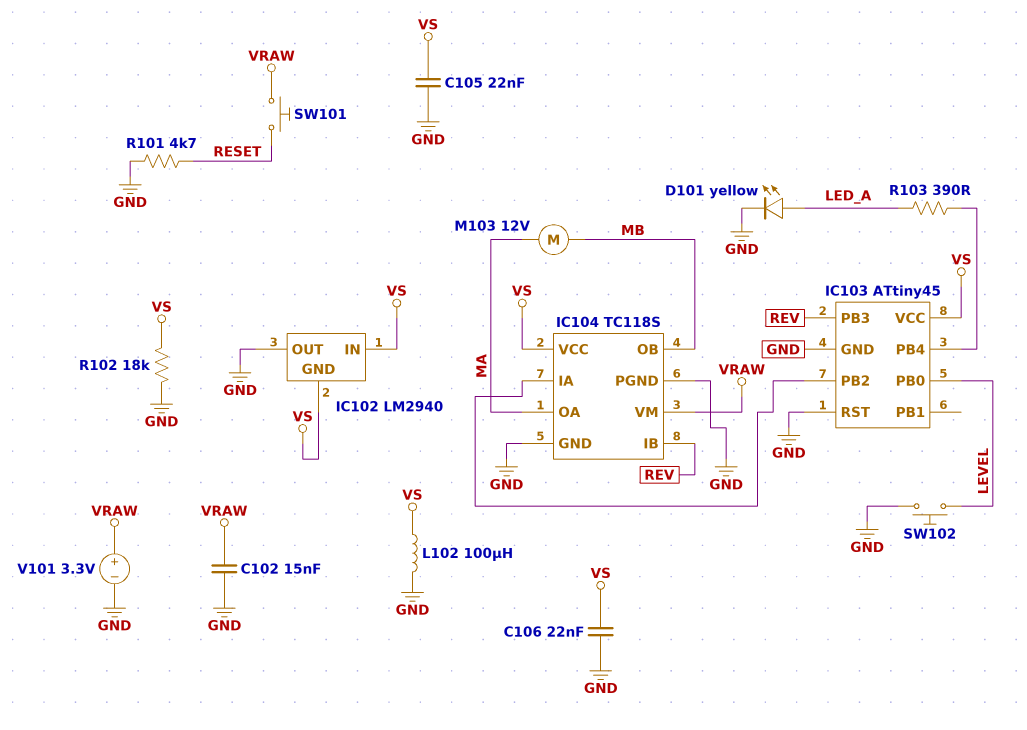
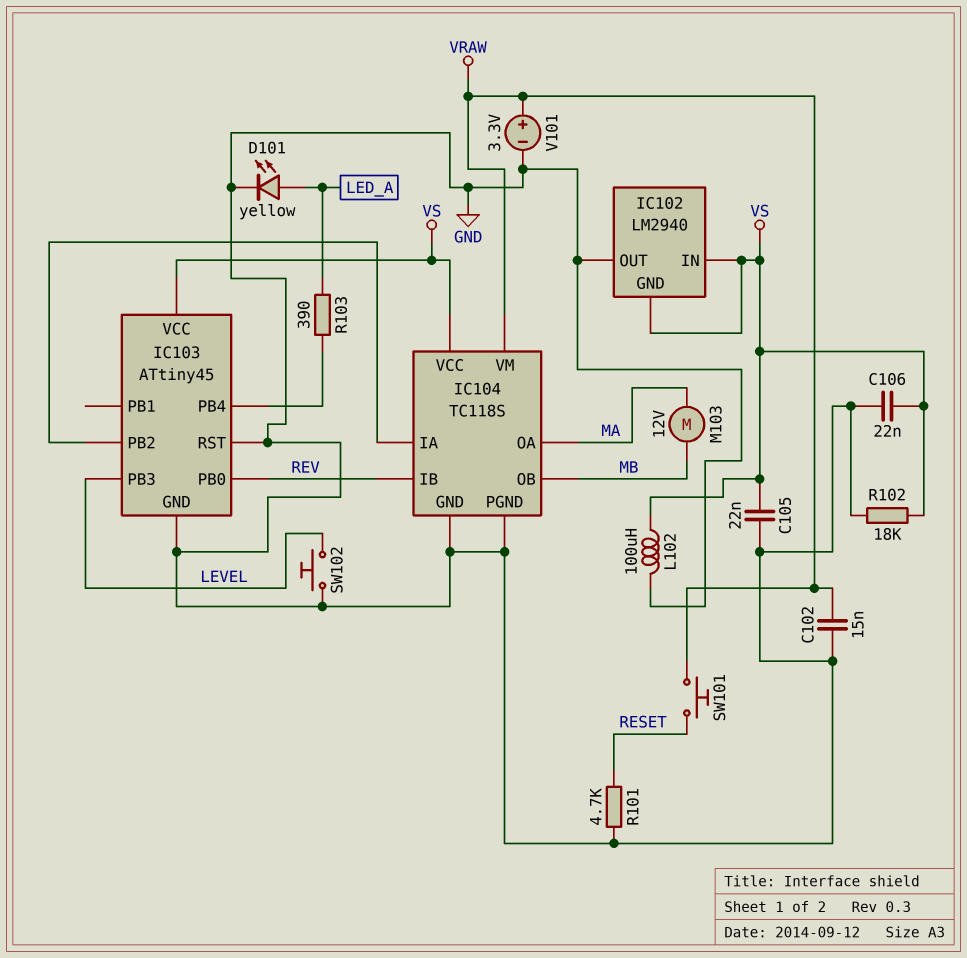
IC103 pin PB0: LEVEL -> REV
IC103 pin PB3: REV -> LEVEL

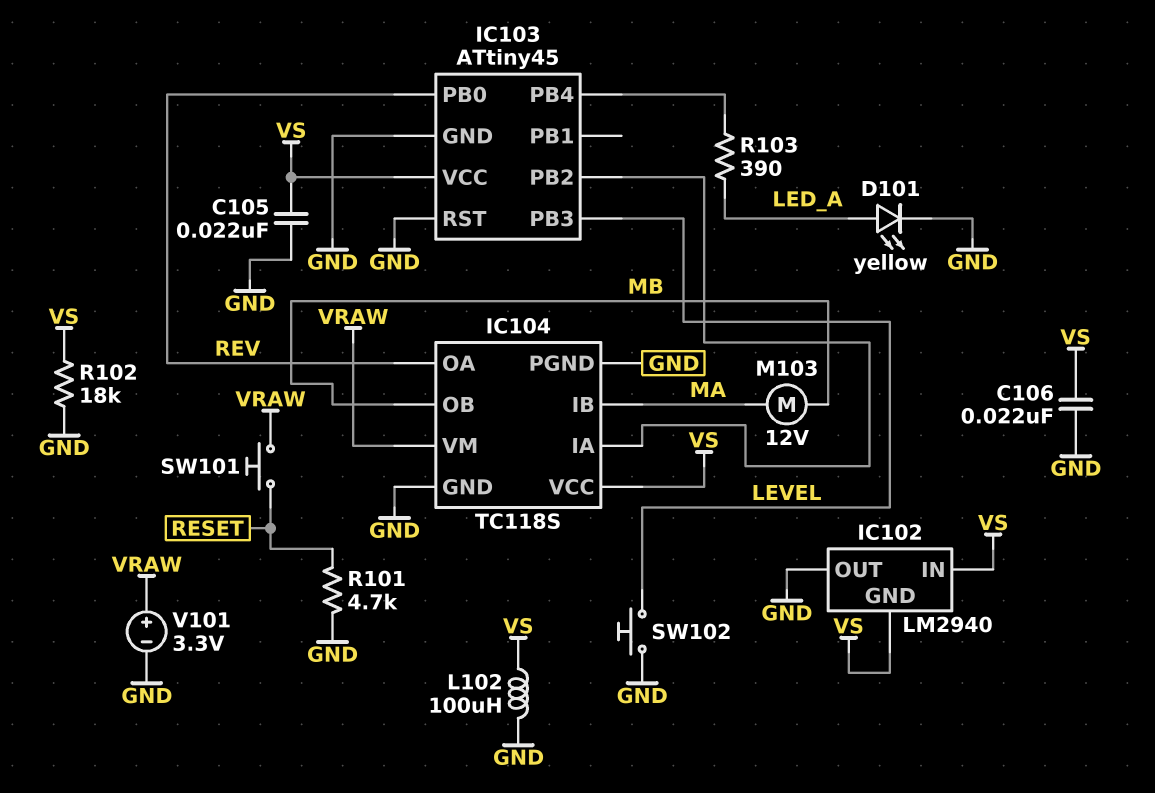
C102: 15nF (GND, VRAW) -> none
IC104 pin IB: REV -> MA
IC104 pin OA: MA -> REV

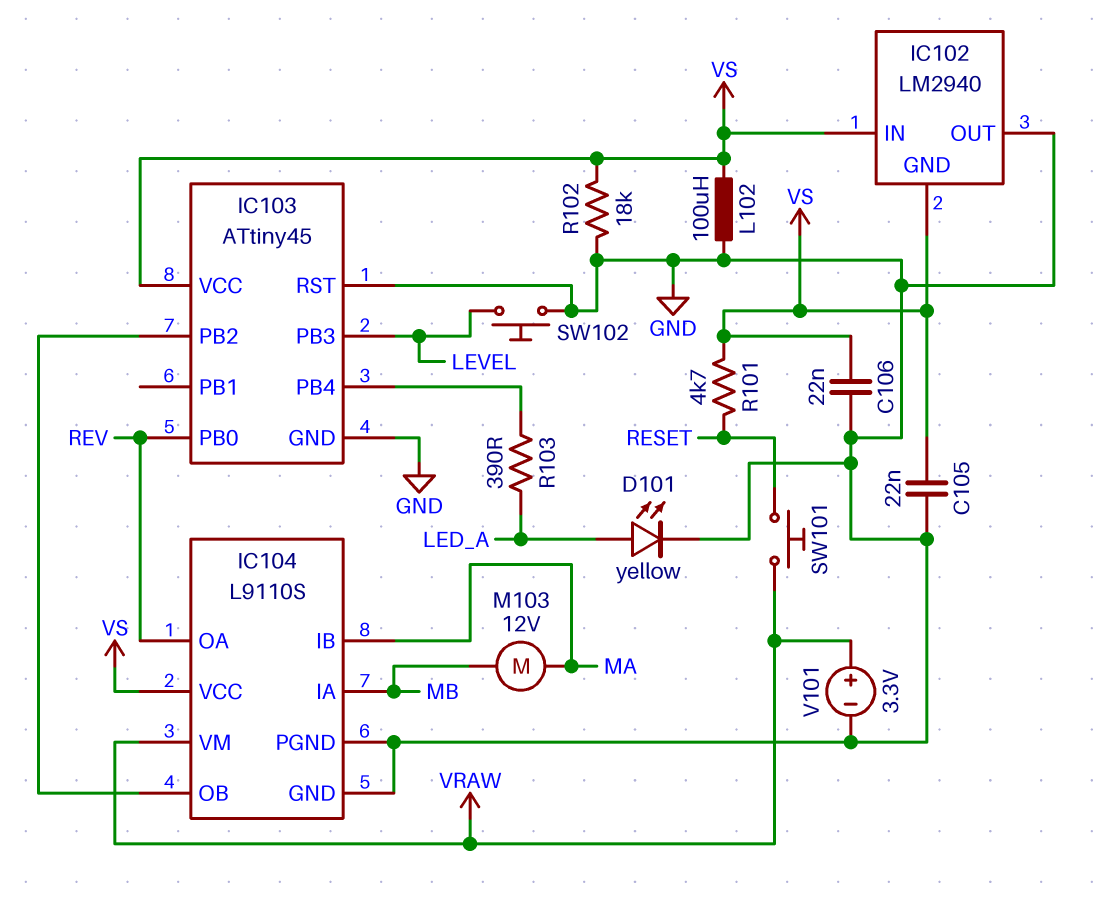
IC104: TC118S -> L9110S
IC104 pin IA: IC103/PB2 -> MB
IC104 pin OB: MB -> IC103/PB2
R101: 4.7k (GND, RESET) -> 4.7k (RESET, VS)

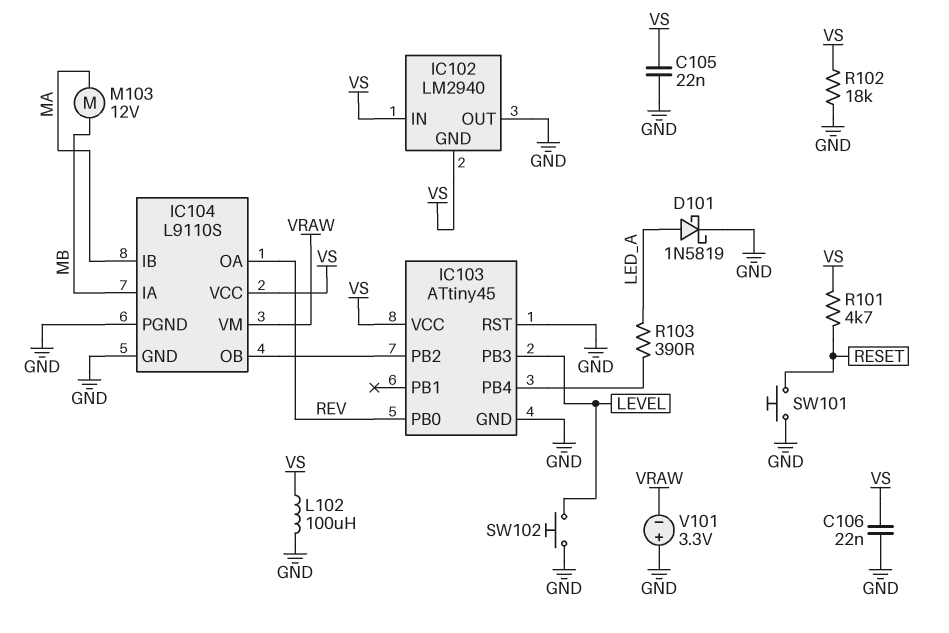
D101: LED yellow (A LED_A, K GND) -> schottky 1N5819 (A LED_A, K GND)
SW101: button (RESET, VRAW) -> button (GND, RESET)
V101: 3.3V (plus VRAW, minus GND) -> 3.3V (plus GND, minus VRAW)

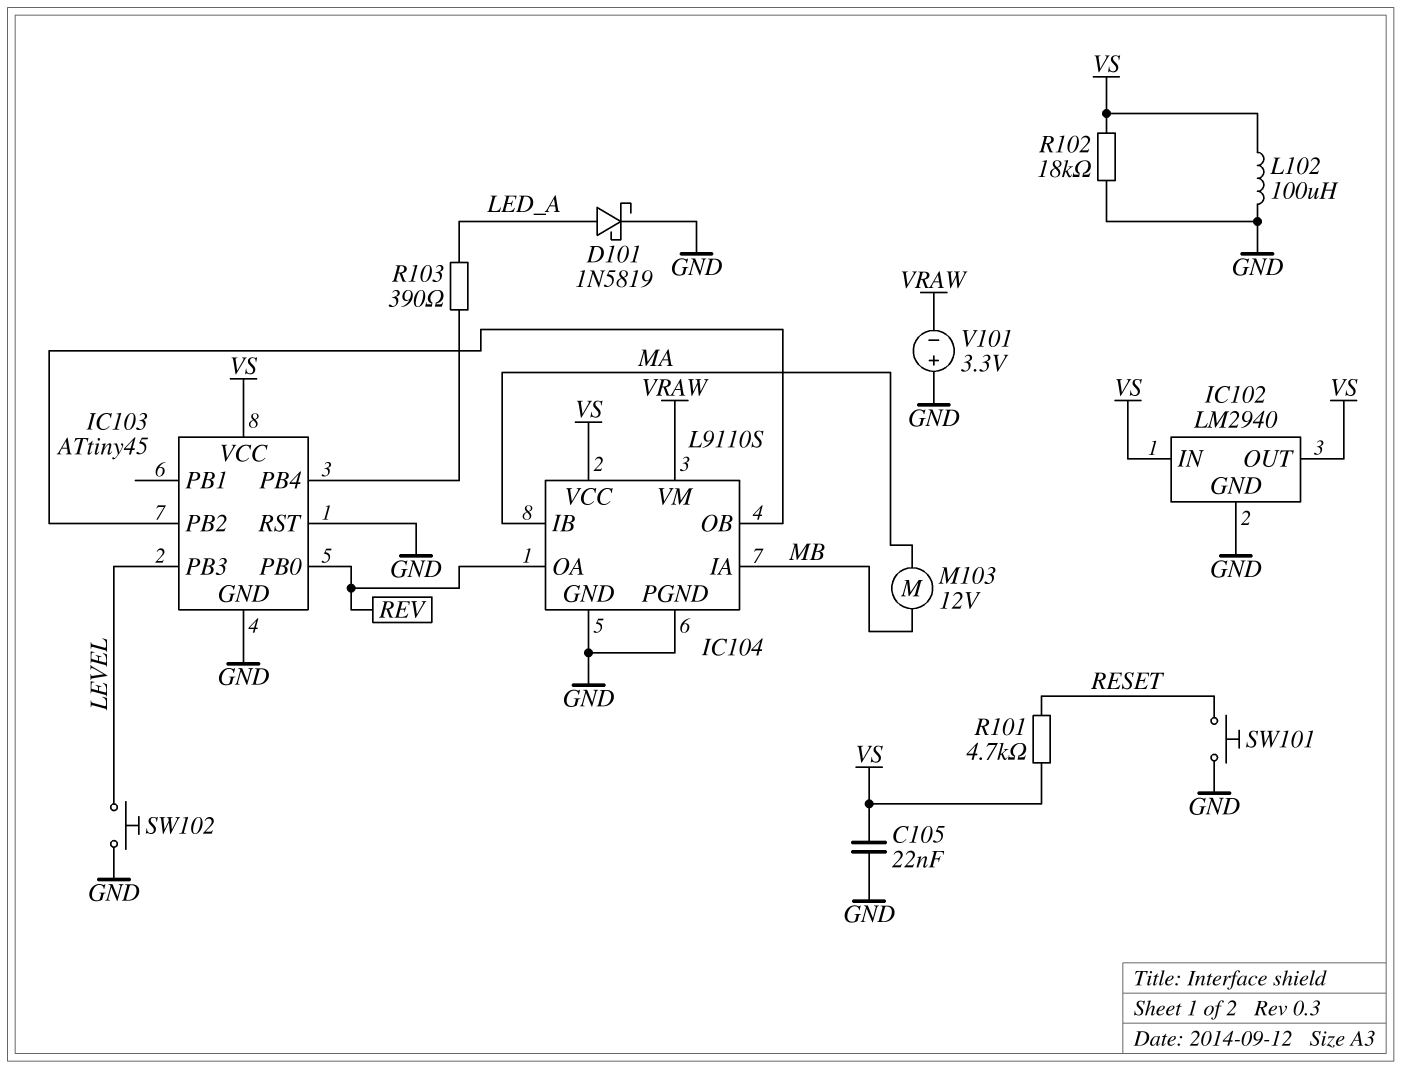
C106: 22nF (GND, VS) -> none
IC102 pin GND: VS -> GND
IC102 pin OUT: GND -> VS

